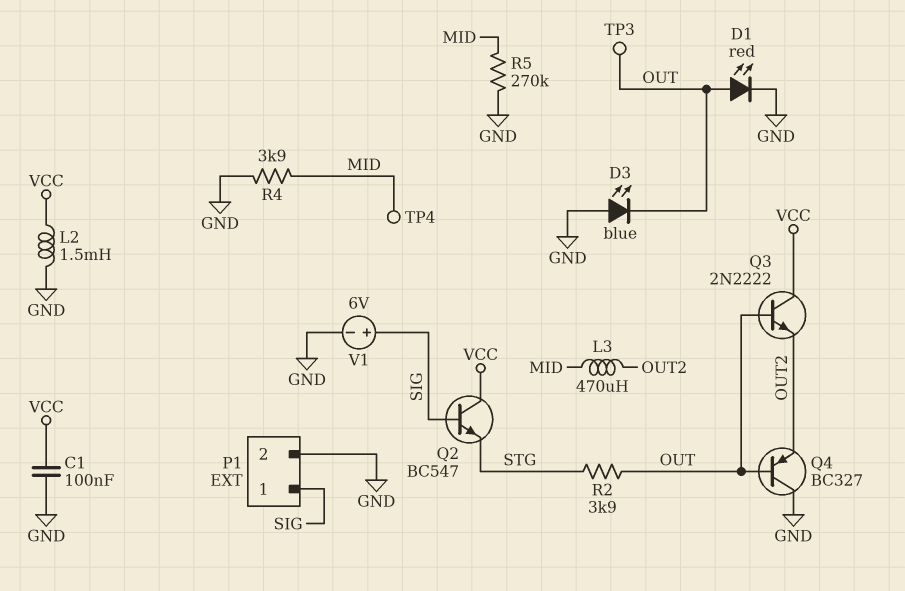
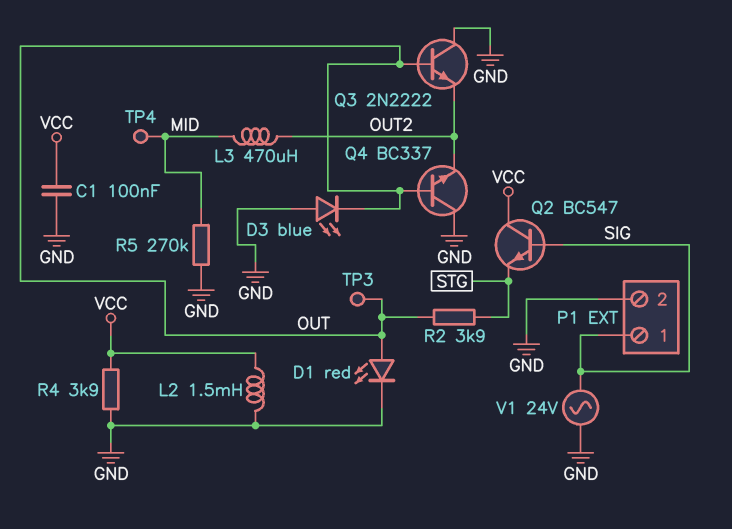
Q3: NPN 2N2222 (B OUT, C VCC, E OUT2) -> NPN 2N2222 (B OUT, C GND, E OUT2)
Q4: PNP BC327 (B OUT, C GND, E OUT2) -> NPN BC337 (B OUT, C GND, E OUT2)
R4: 3.9k (GND, MID) -> 3.9k (GND, VCC)
V1: 6V (plus SIG, minus GND) -> AC 24V (GND, SIG)

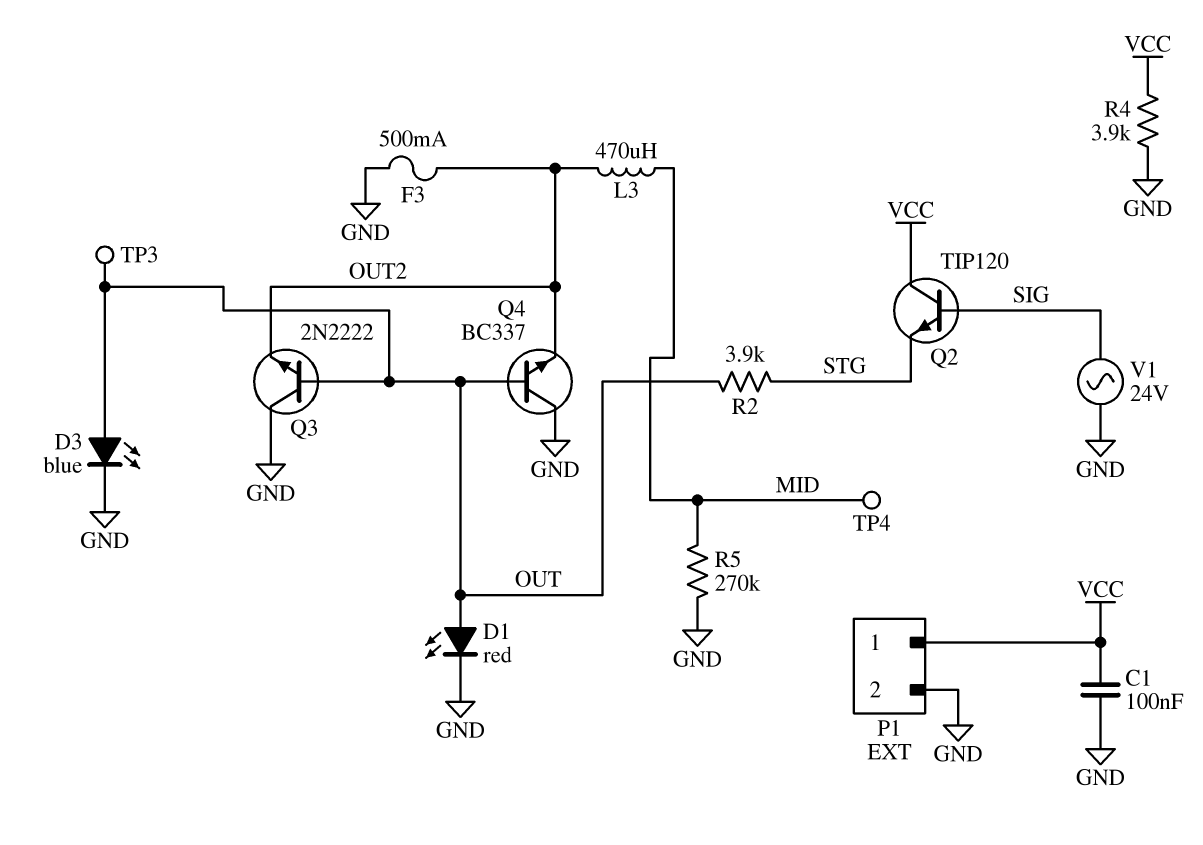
D3: LED blue (A GND, K OUT) -> LED blue (A OUT, K GND)
F3: none -> 500mA (GND, OUT2)
L2: 1.5mH (GND, VCC) -> none
P1 pin 1: SIG -> VCC
Q2: NPN BC547 (B SIG, C VCC, E STG) -> NPN TIP120 (B SIG, C VCC, E STG)

